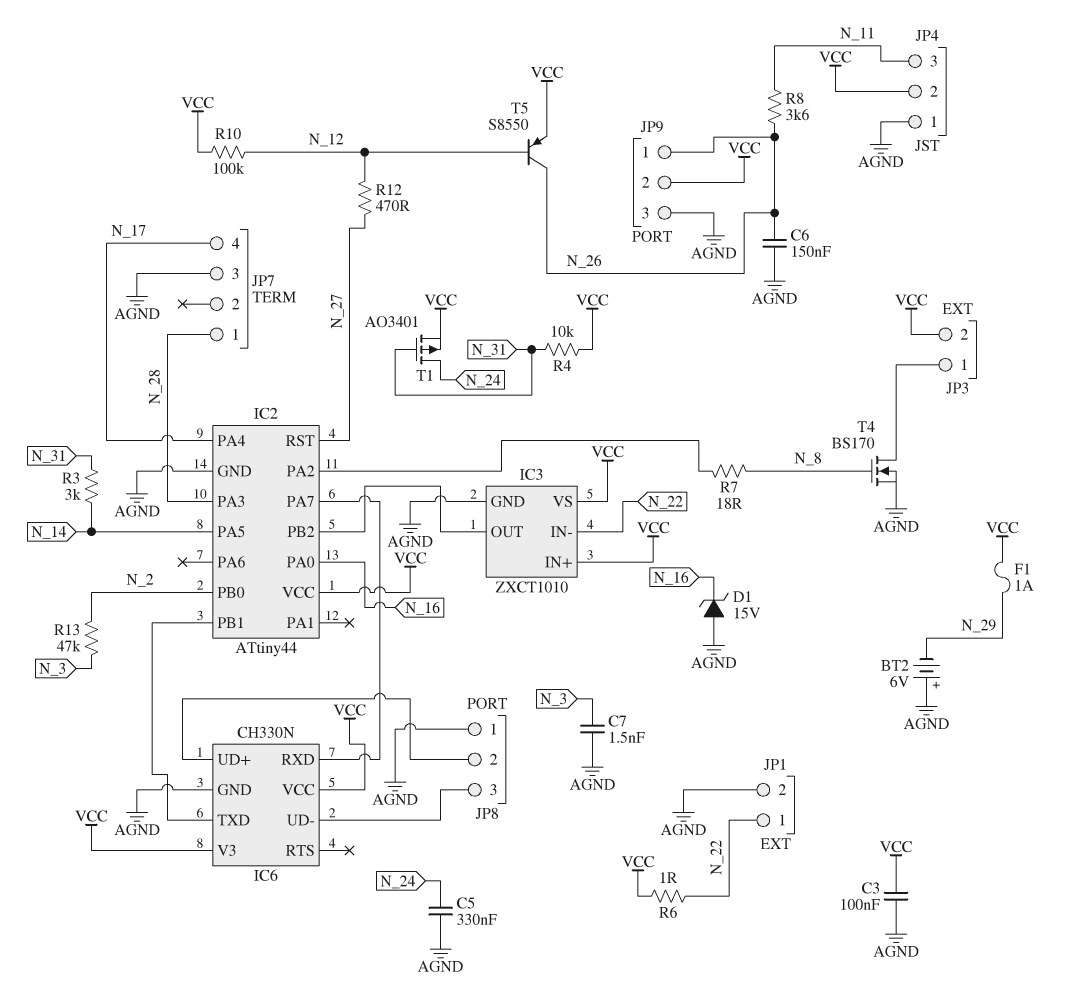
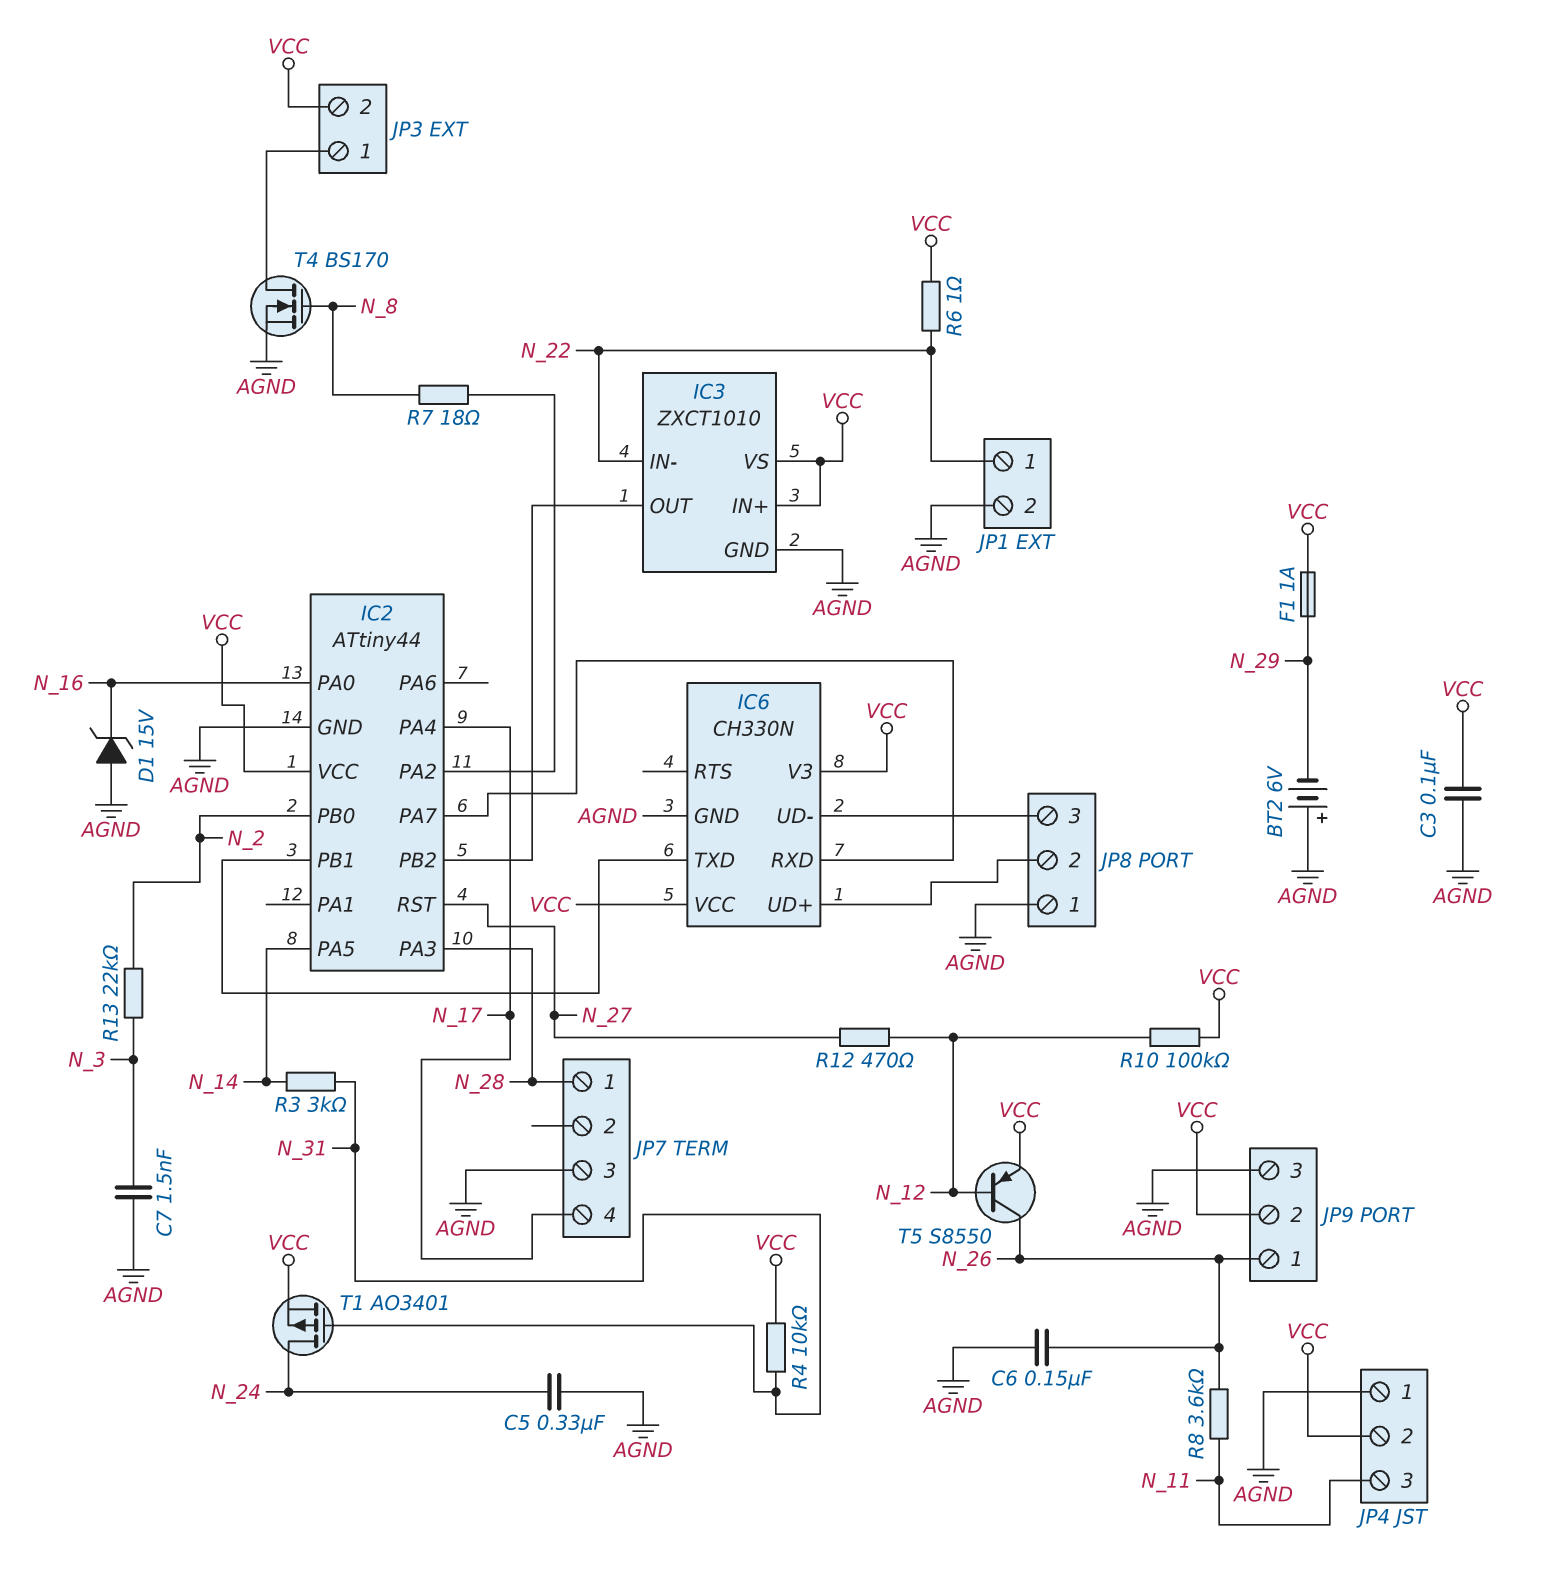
R13: 47k (N_2, N_3) -> 22k (N_2, N_3)

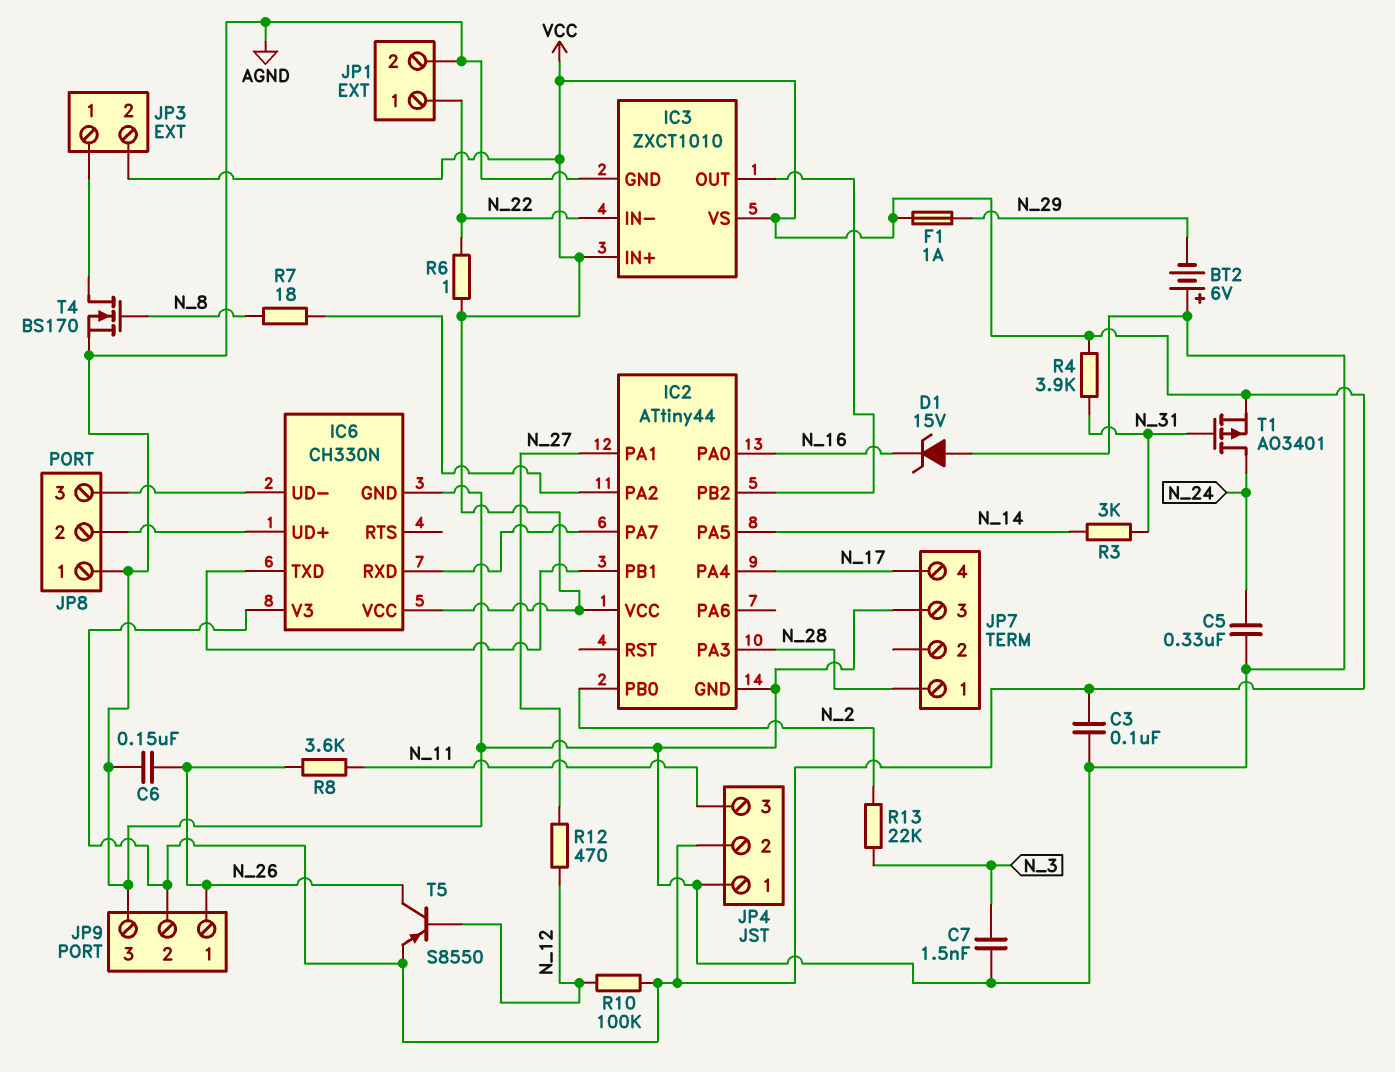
IC2 pin PA1: none -> N_27
IC2 pin RST: N_27 -> none
R4: 10k (N_31, VCC) -> 3.9k (N_31, VCC)

